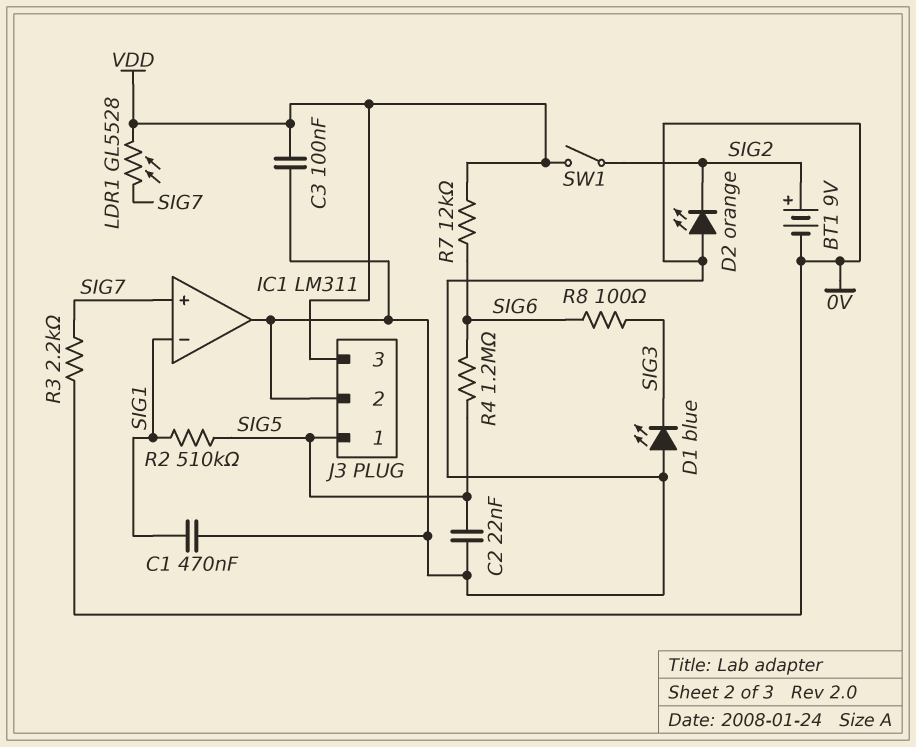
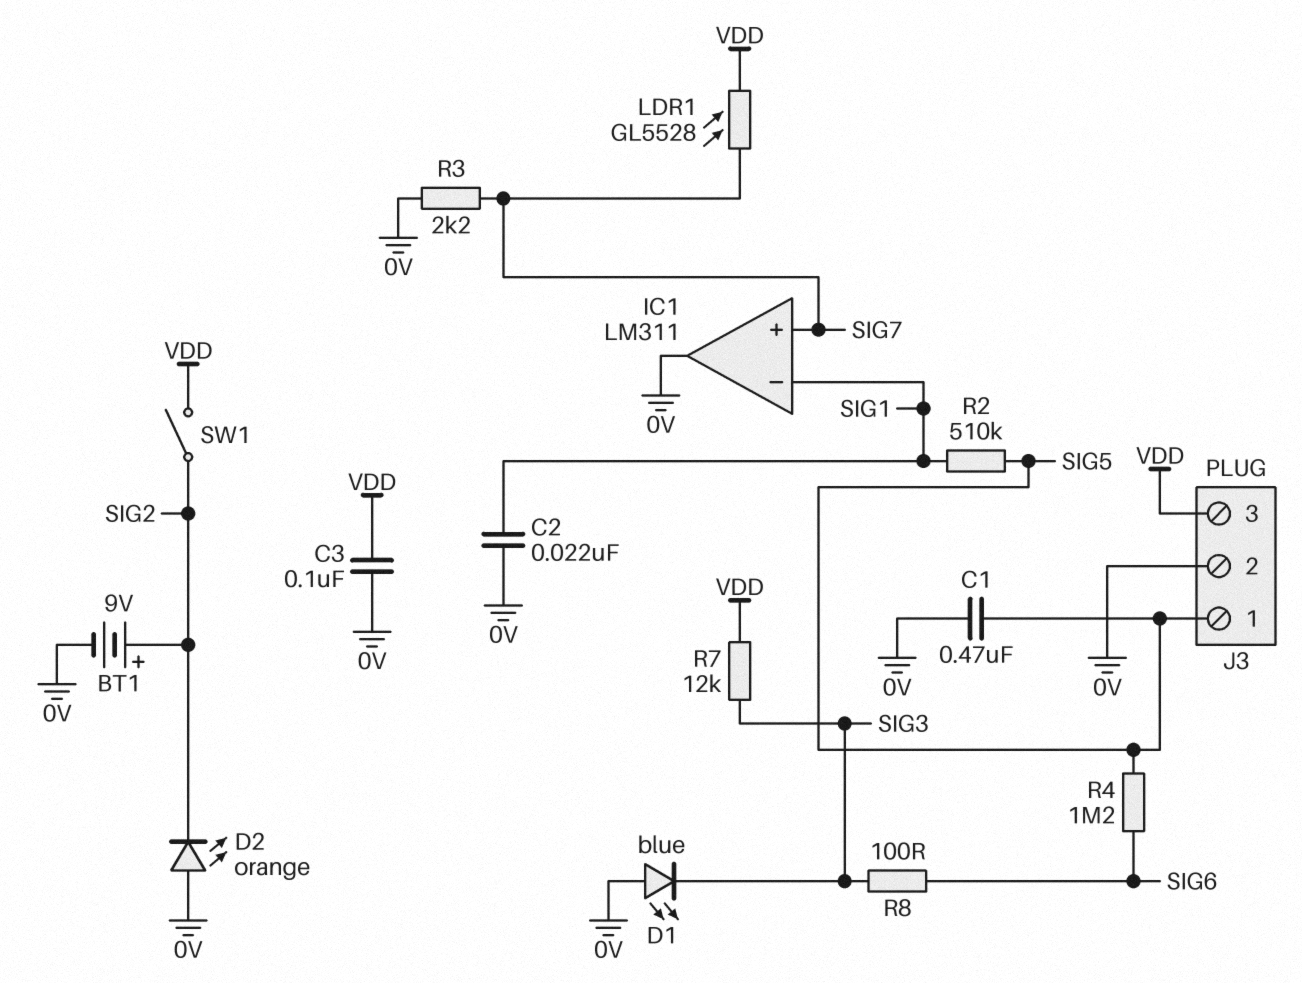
C1: 470nF (0V, SIG1) -> 470nF (0V, SIG5)
C2: 22nF (0V, SIG5) -> 22nF (0V, SIG1)
R7: 12k (SIG6, VDD) -> 12k (SIG3, VDD)

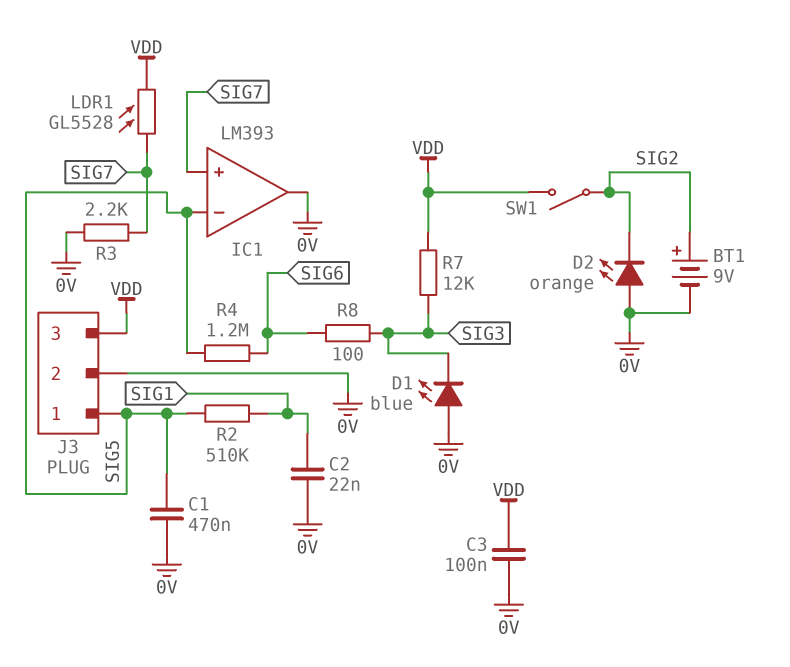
IC1: LM311 -> LM393
IC1 pin in-: SIG1 -> SIG5

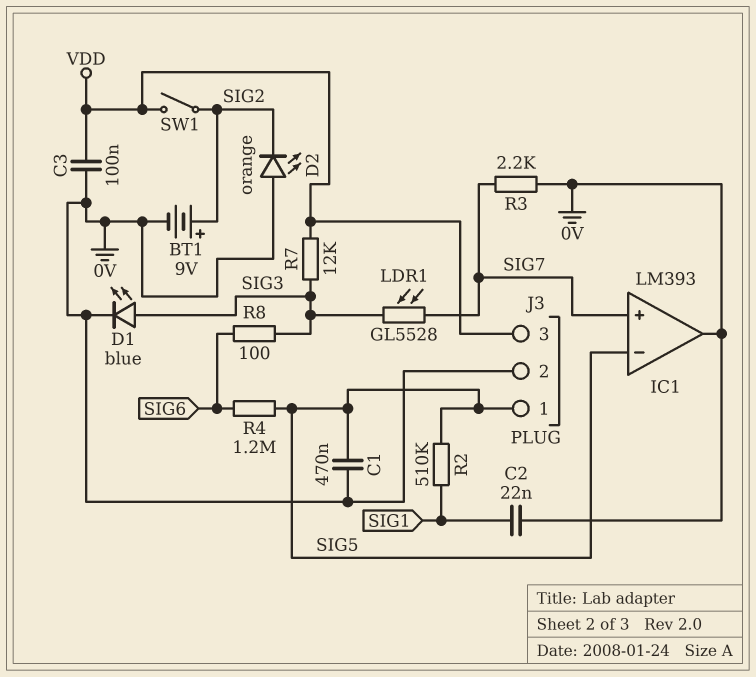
D1: LED blue (A 0V, K SIG3) -> LED blue (A SIG3, K 0V)
LDR1: GL5528 (SIG7, VDD) -> GL5528 (SIG3, SIG7)

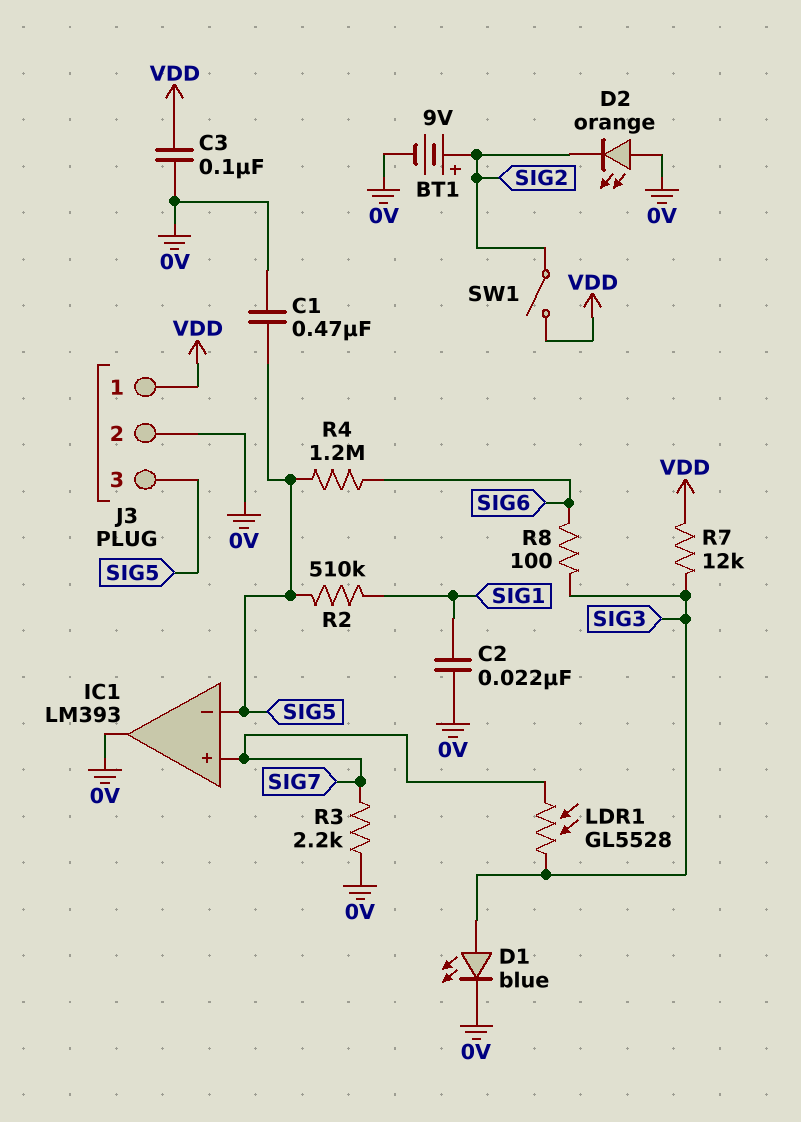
J3 pin 1: SIG5 -> VDD
J3 pin 3: VDD -> SIG5

